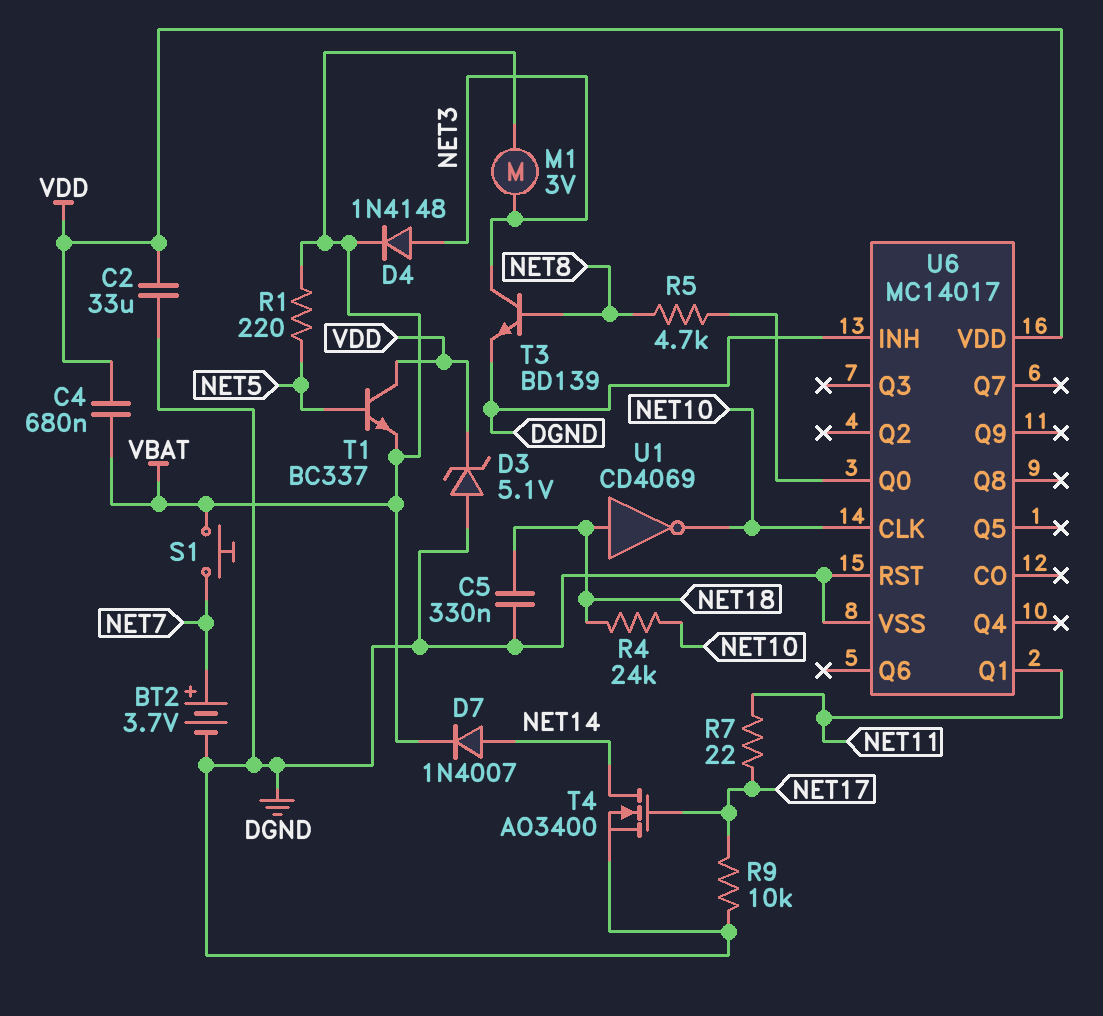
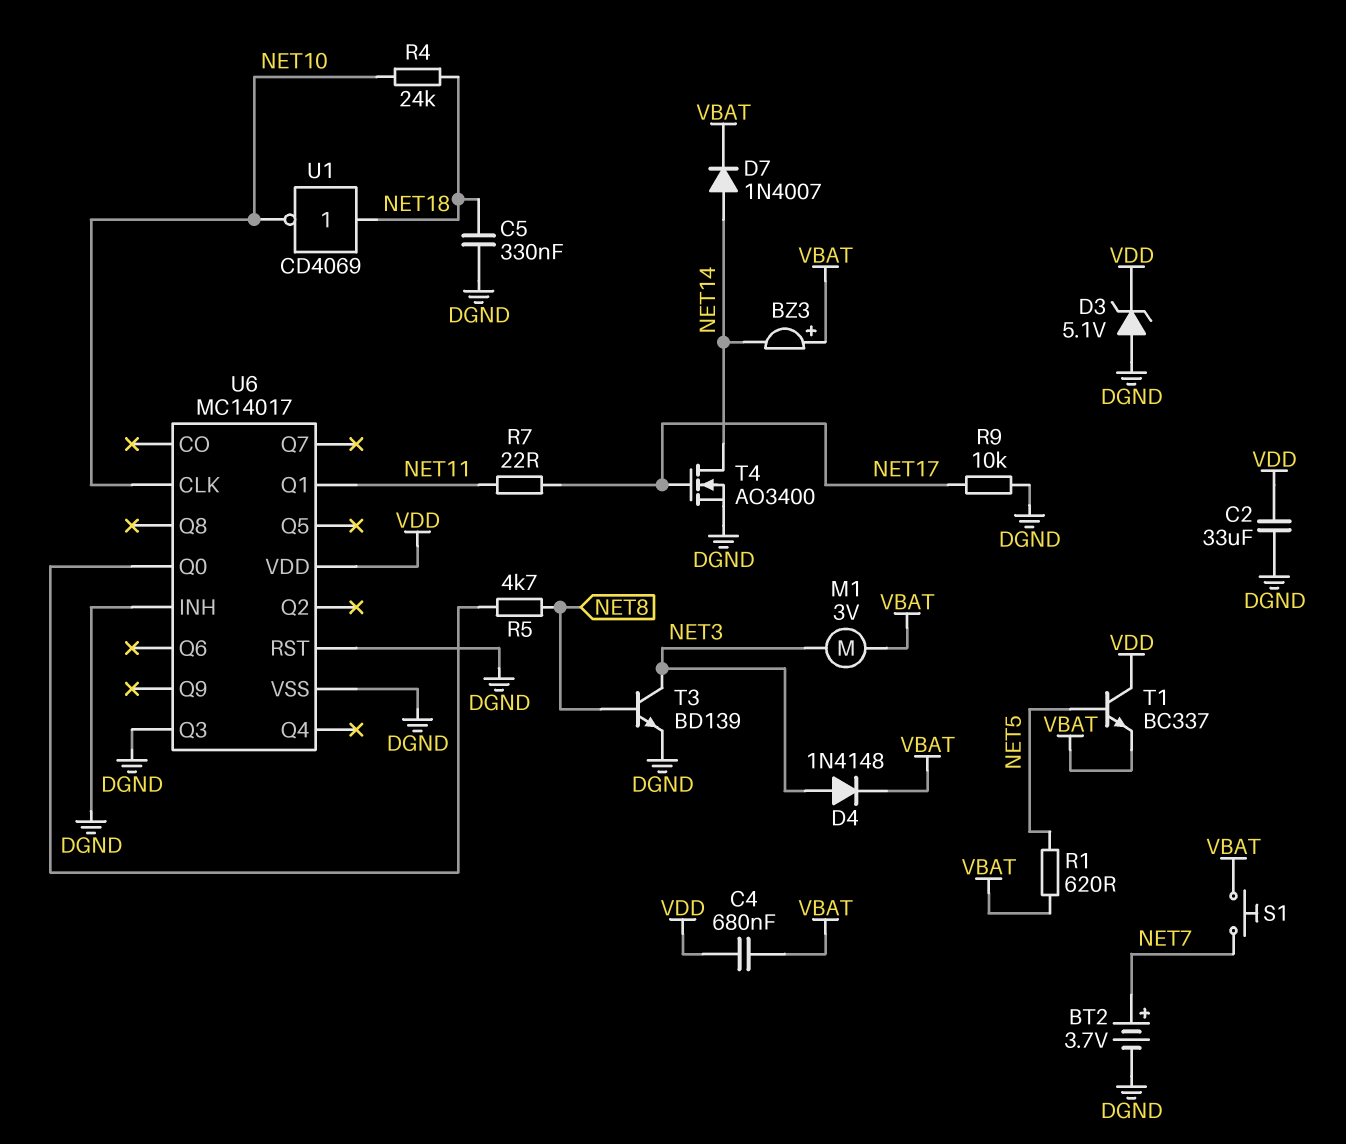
BZ3: none -> buzzer (plus VBAT, minus NET14)
R1: 220 (NET5, VBAT) -> 620 (NET5, VBAT)
U6 pin Q3: none -> DGND

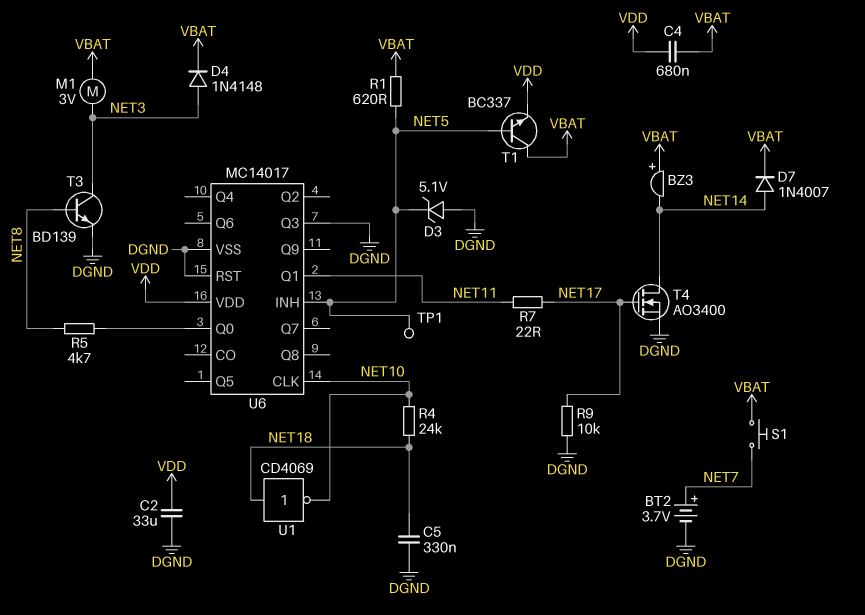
D3: zener 5.1V (A DGND, K VDD) -> zener 5.1V (A DGND, K NET5)
T1: NPN BC337 (B NET5, C VDD, E VBAT) -> NPN BC337 (B NET5, C VBAT, E VDD)
TP1: none -> test point (NET5)
U6 pin INH: DGND -> NET5

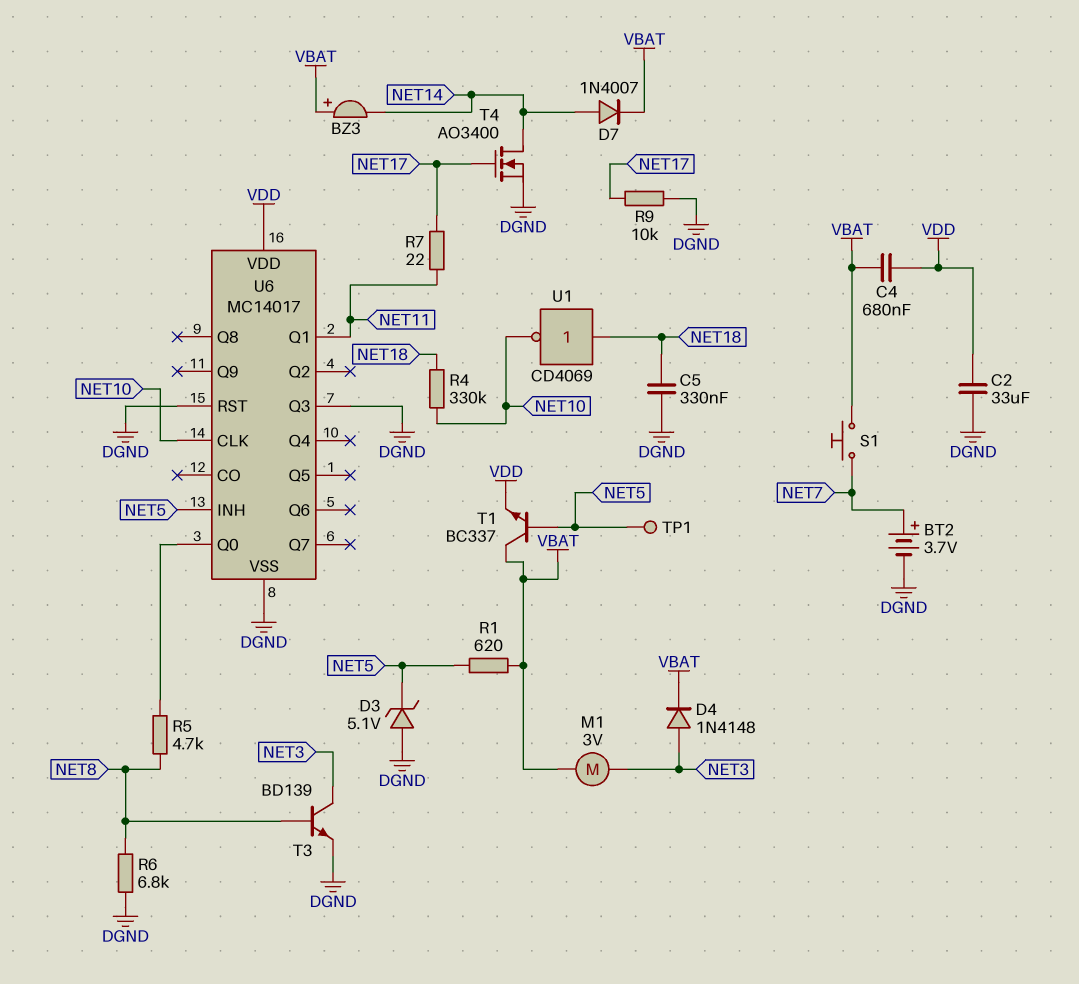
R4: 24k (NET10, NET18) -> 330k (NET10, NET18)
R6: none -> 6.8k (DGND, NET8)

